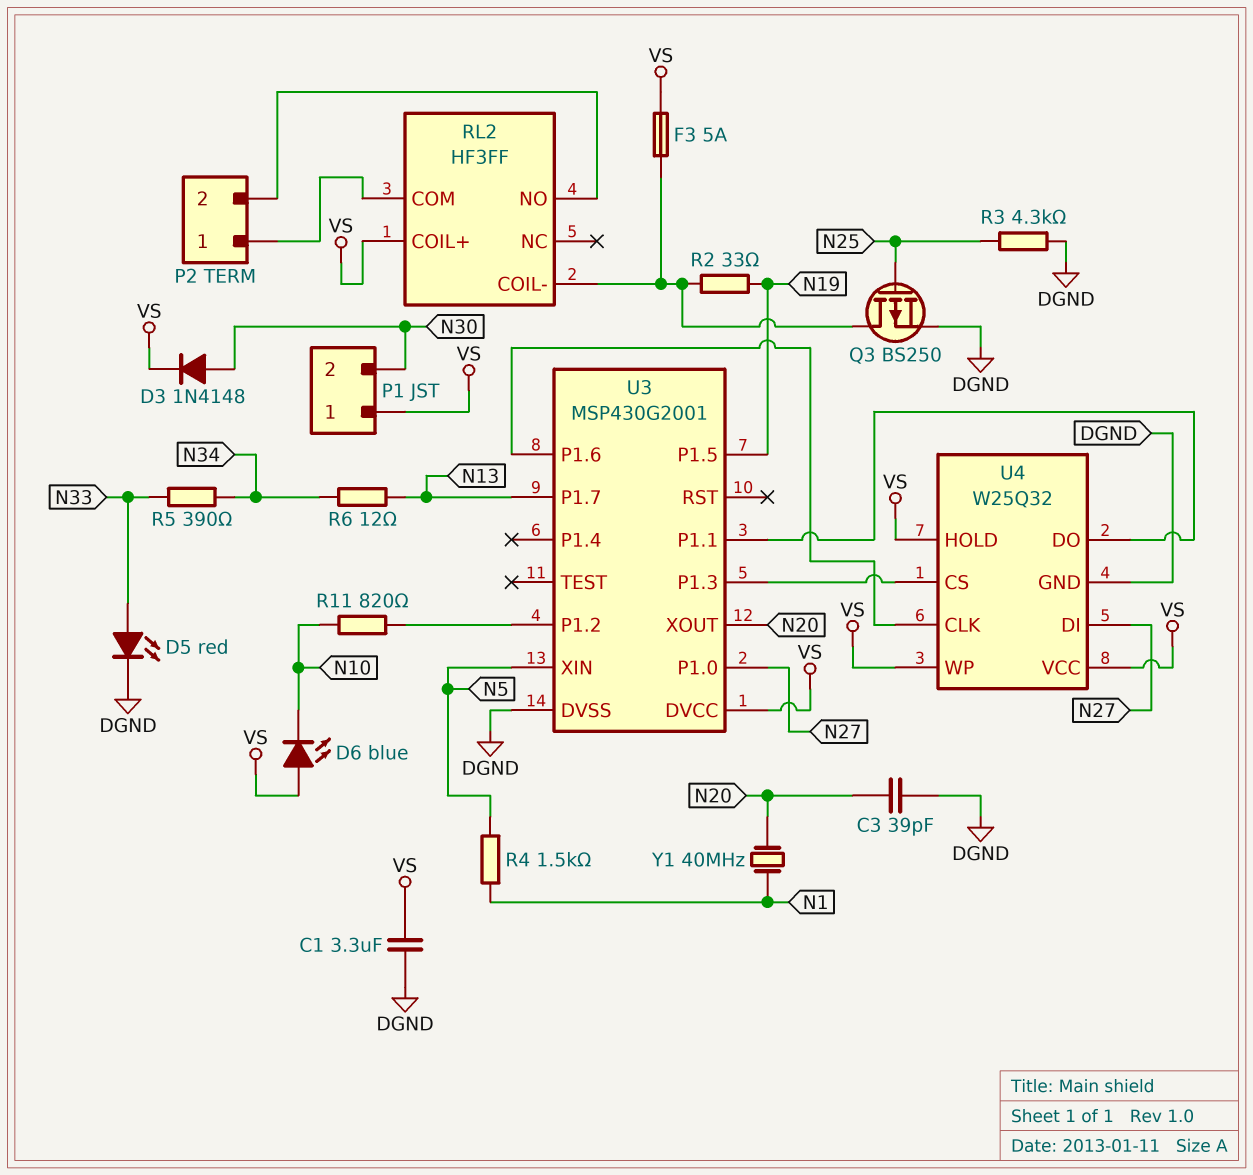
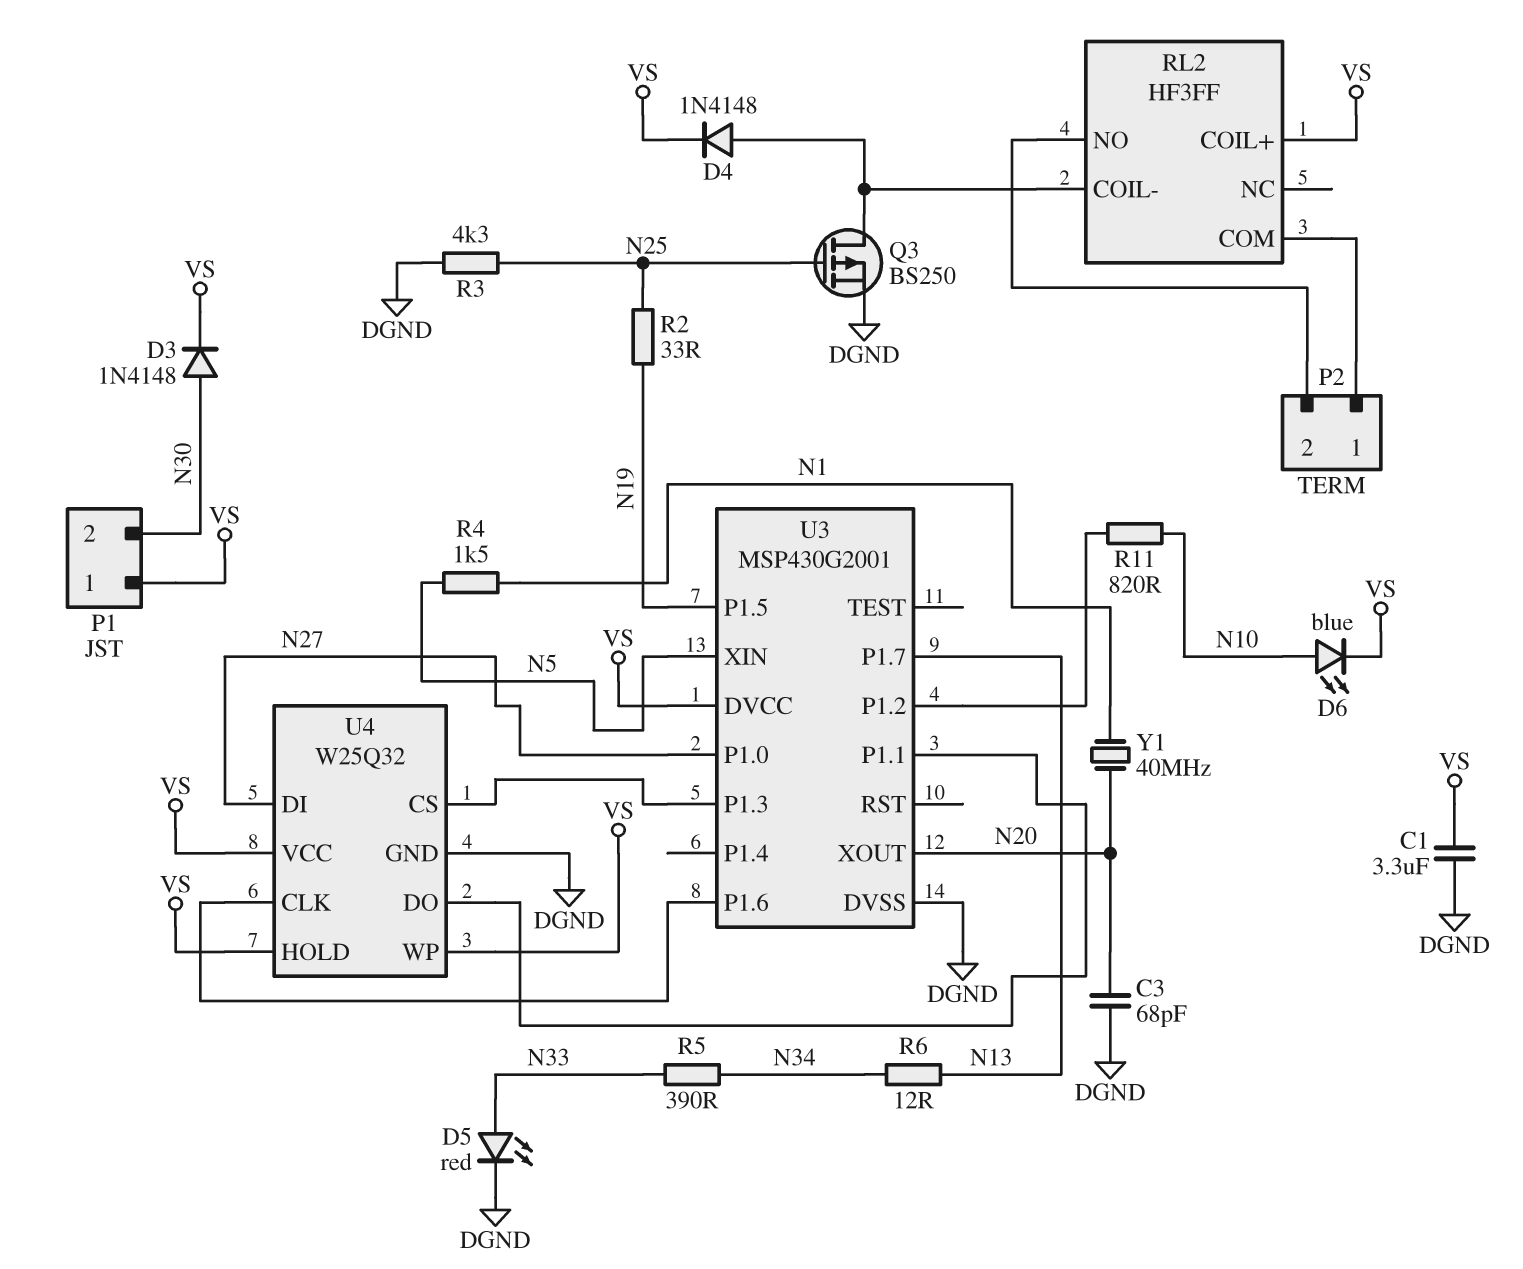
C3: 39pF (DGND, N20) -> 68pF (DGND, N20)
D4: none -> diode 1N4148 (A RL2/COIL-, K VS)
D6: LED blue (A VS, K N10) -> LED blue (A N10, K VS)
F3: 5A (RL2/COIL-, VS) -> none
R2: 33 (N19, RL2/COIL-) -> 33 (N19, N25)

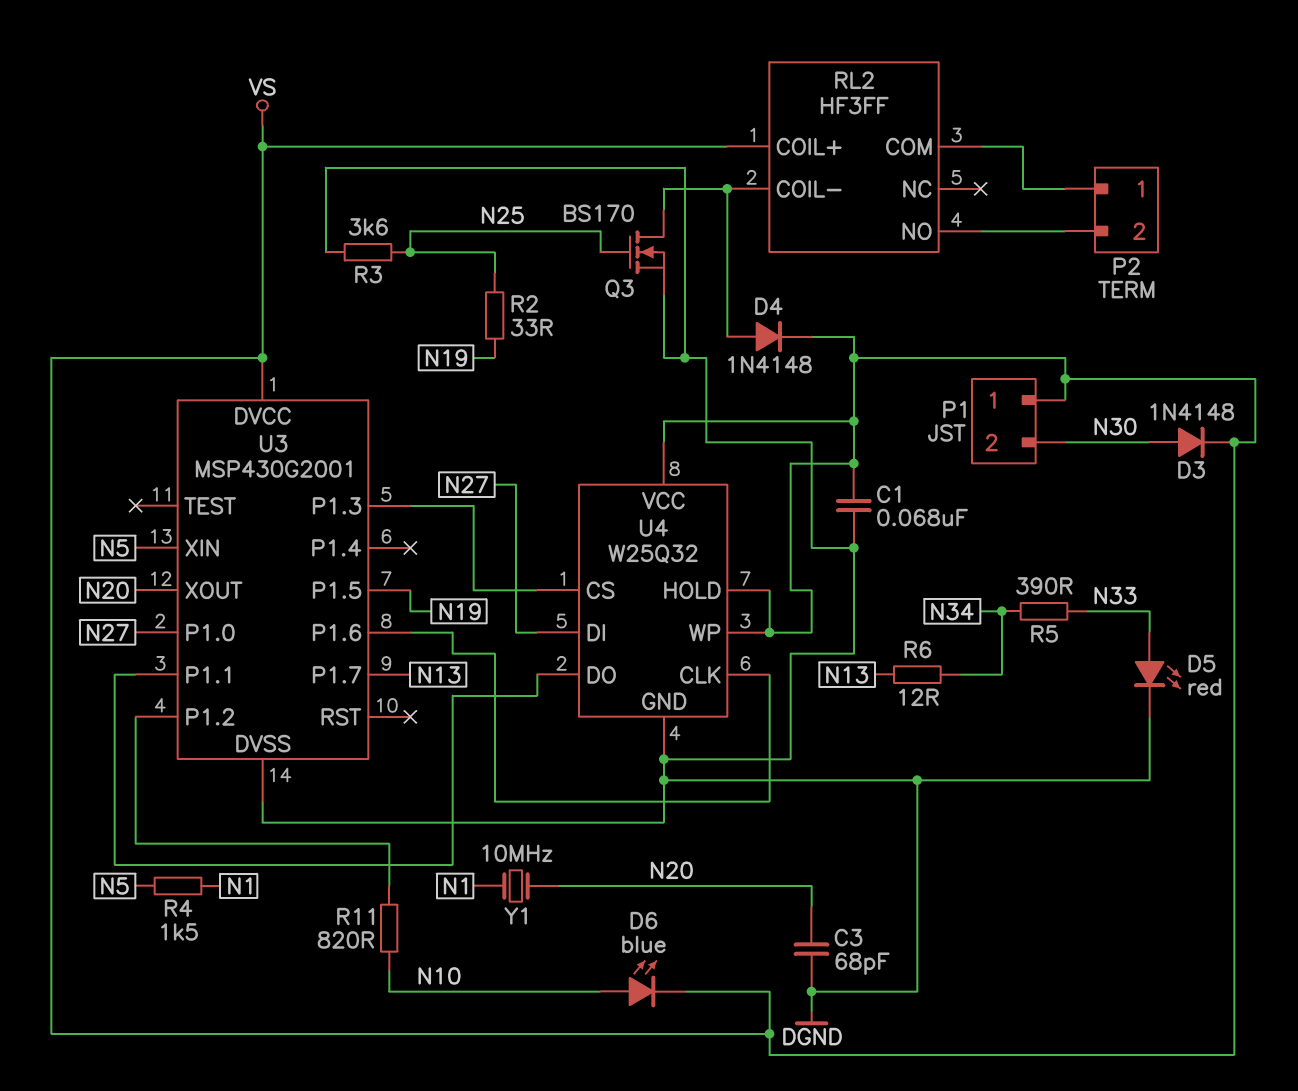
C1: 3.3uF (DGND, VS) -> 68nF (DGND, VS)
Q3: PMOS BS250 (G N25, D RL2/COIL-, S DGND) -> NMOS BS170 (G N25, D RL2/COIL-, S DGND)
R3: 4.3k (DGND, N25) -> 3.6k (DGND, N25)
Y1: 40MHz (N1, N20) -> 10MHz (N1, N20)

